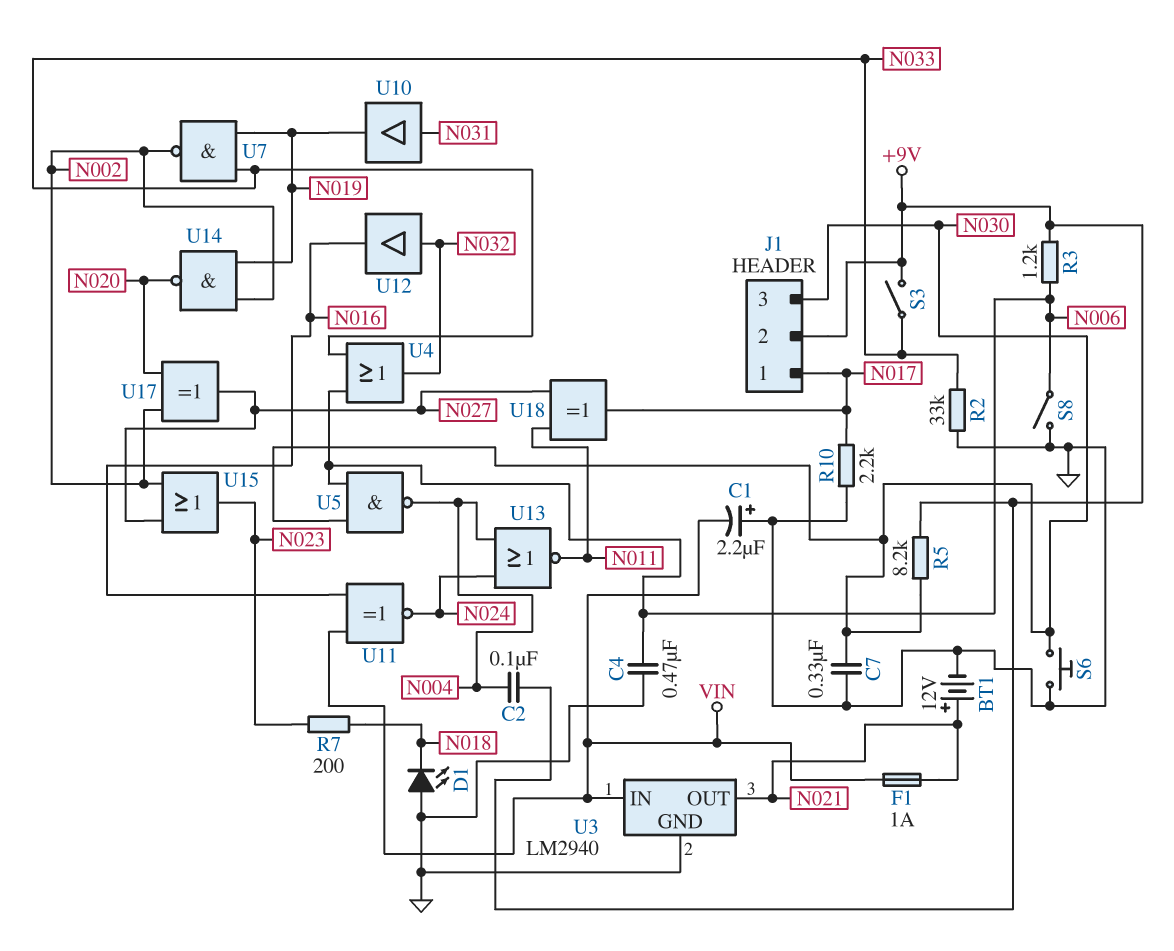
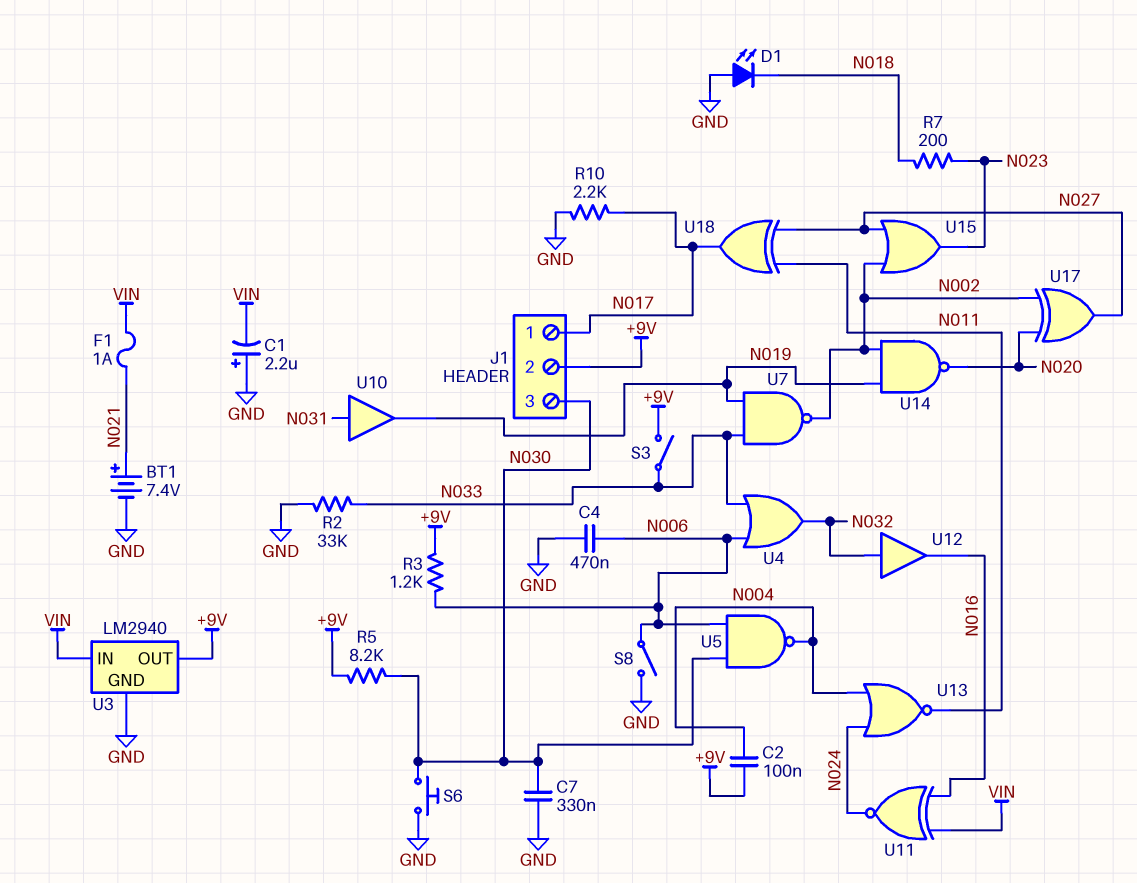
BT1: 12V (plus N021, minus GND) -> 7.4V (plus N021, minus GND)
U3 pin OUT: N021 -> +9V

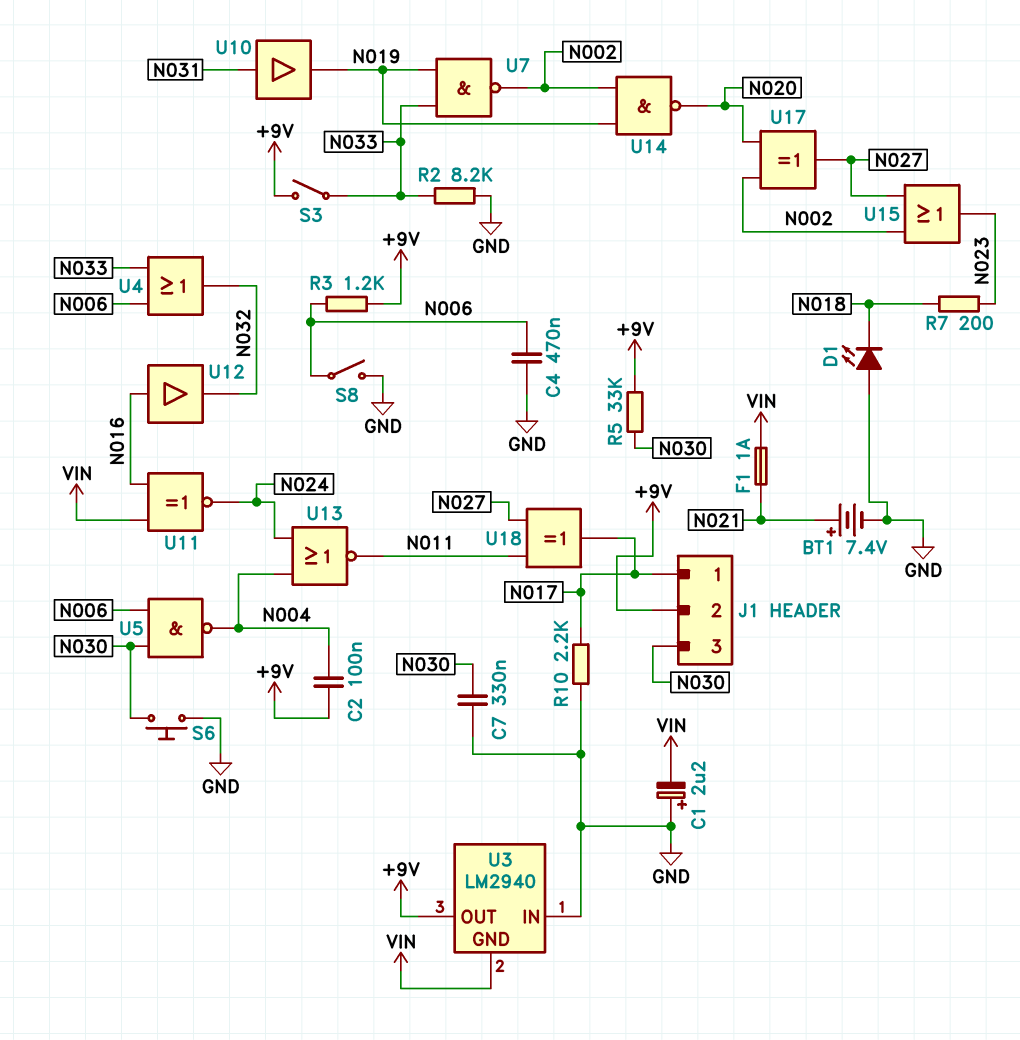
R2: 33k (GND, N033) -> 8.2k (GND, N033)
R5: 8.2k (+9V, N030) -> 33k (+9V, N030)
U3 pin GND: GND -> VIN
U3 pin IN: VIN -> GND
U12: buffer (in N032, out N016) -> buffer (in N016, out N032)

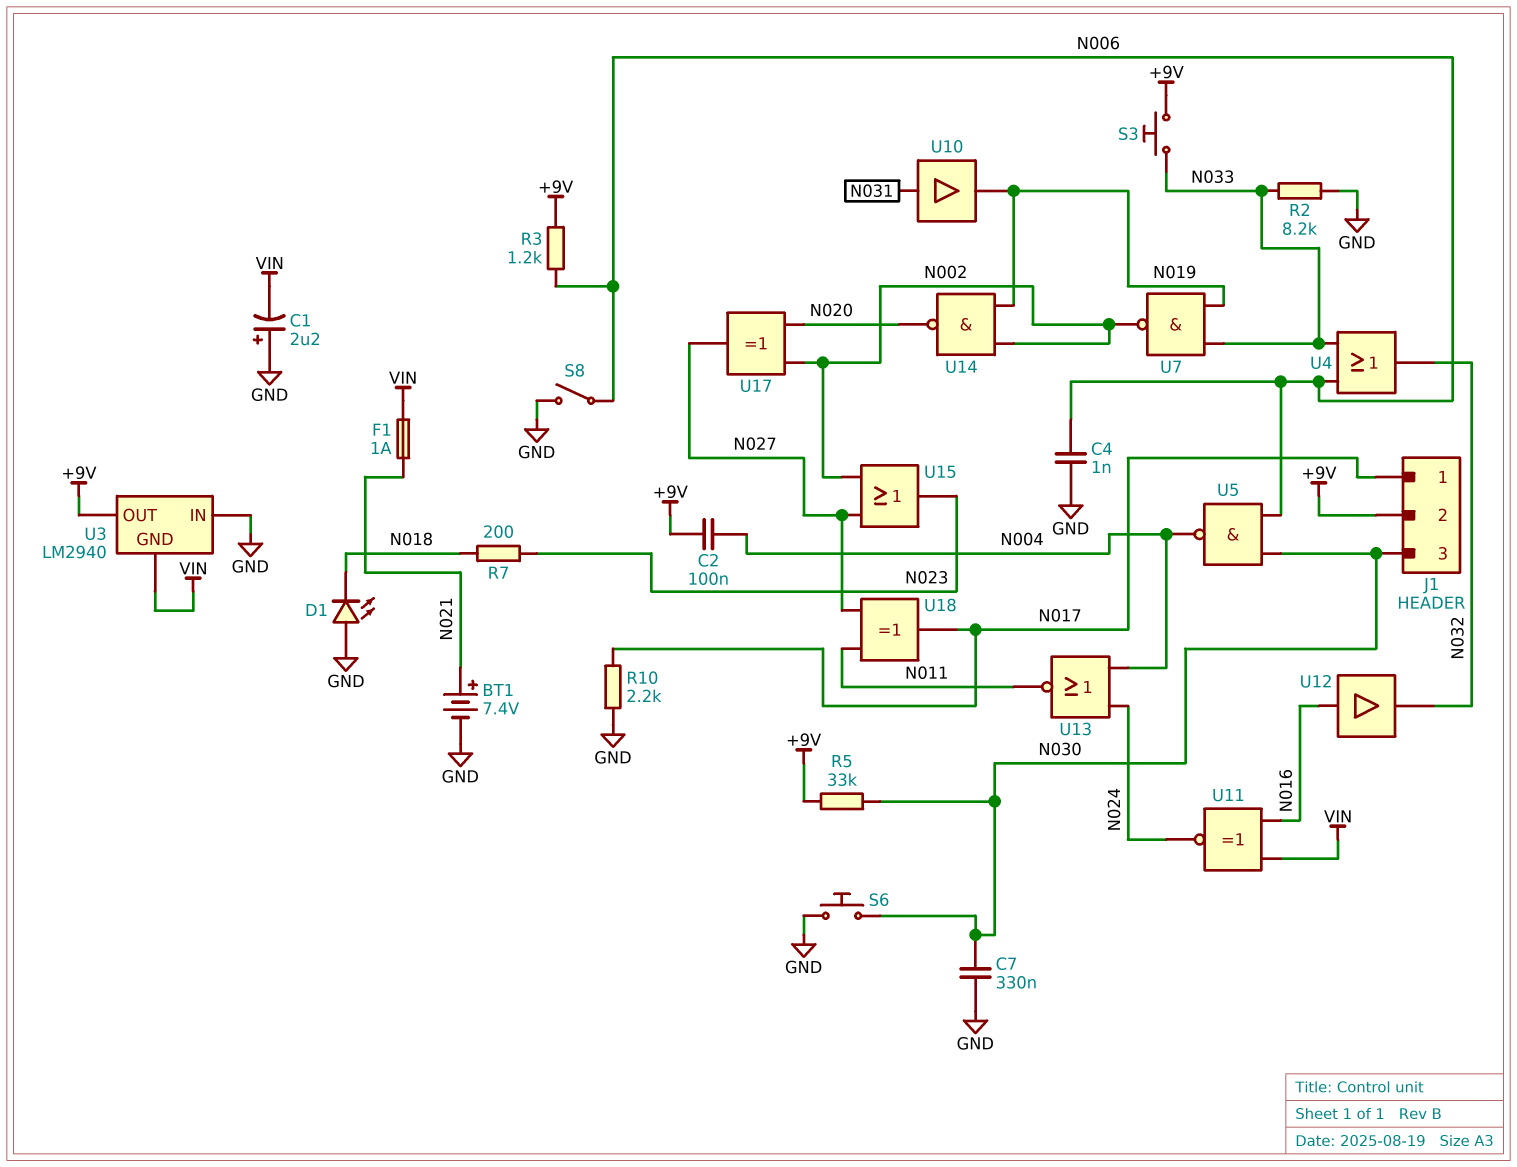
C4: 470nF (GND, N006) -> 1nF (GND, N006)
S3: switch (+9V, N033) -> button (+9V, N033)

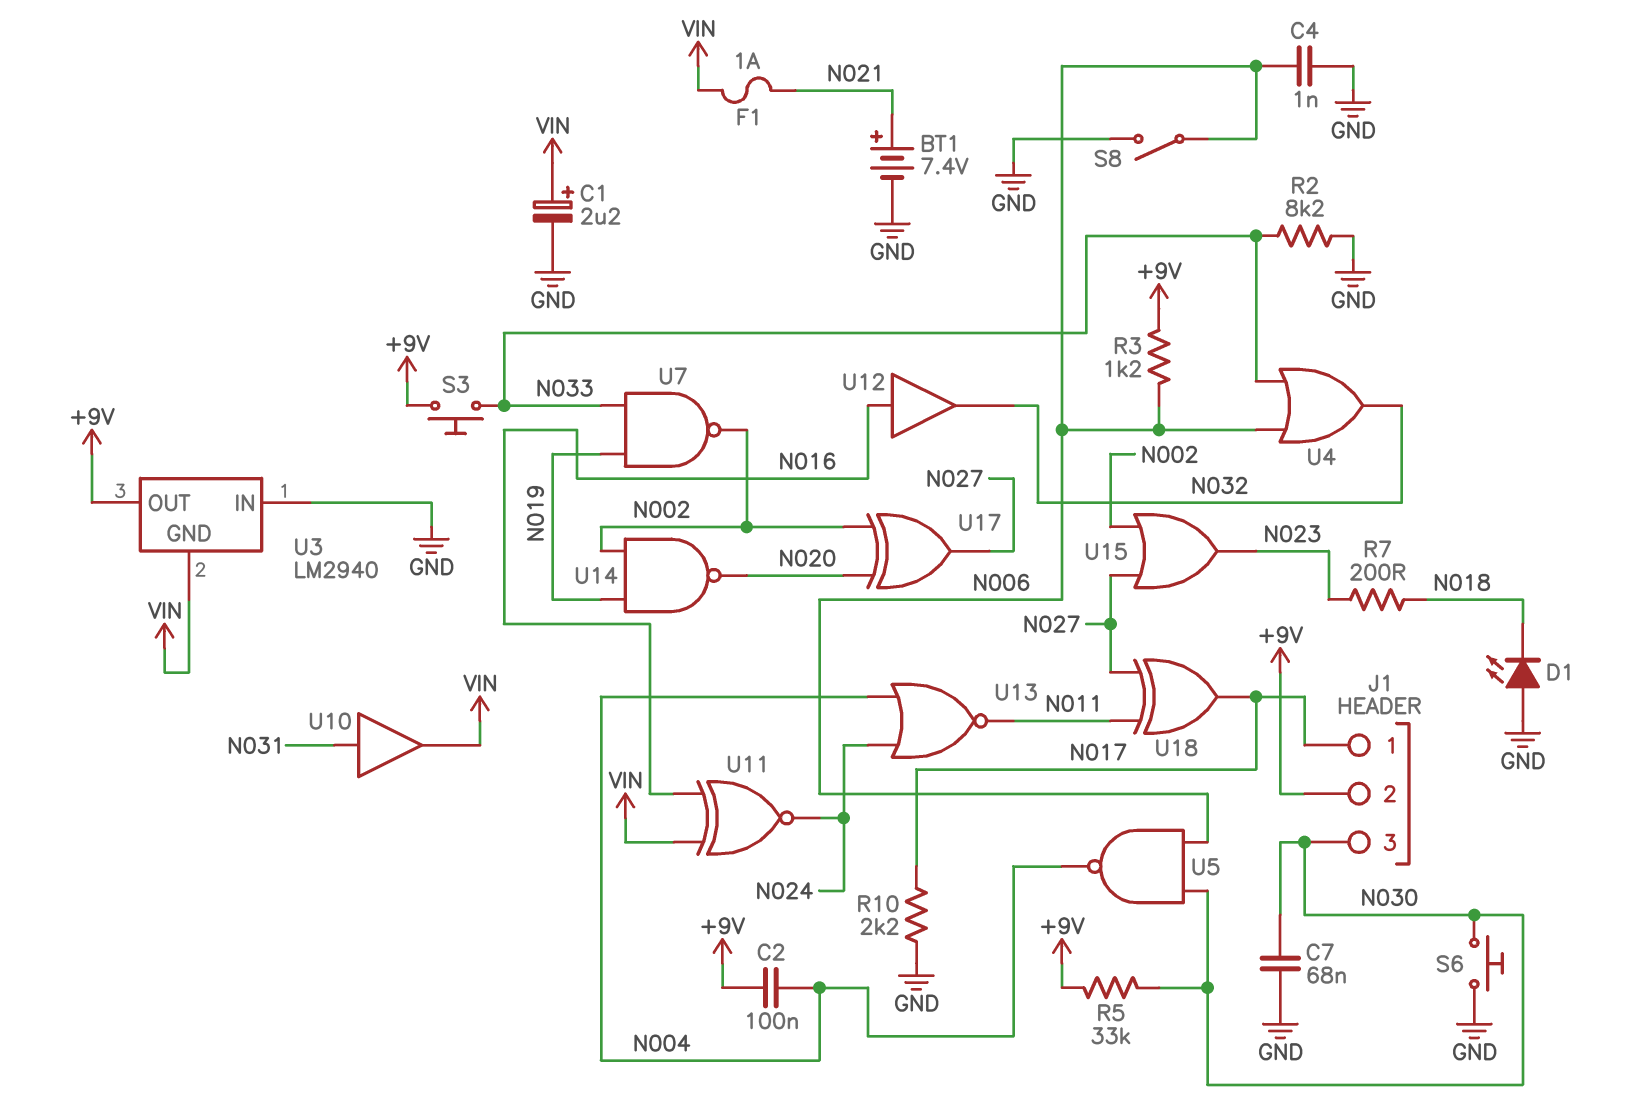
C1: 2.2uF (plus GND, minus VIN) -> 2.2uF (plus VIN, minus GND)
C7: 330nF (GND, N030) -> 68nF (GND, N030)
U10: buffer (in N031, out N019) -> buffer (in N031, out VIN)

